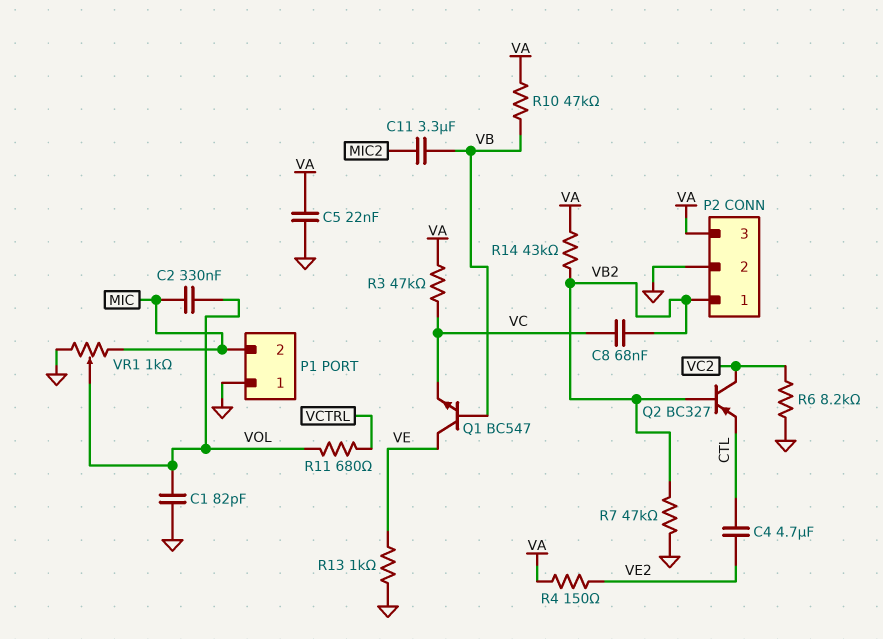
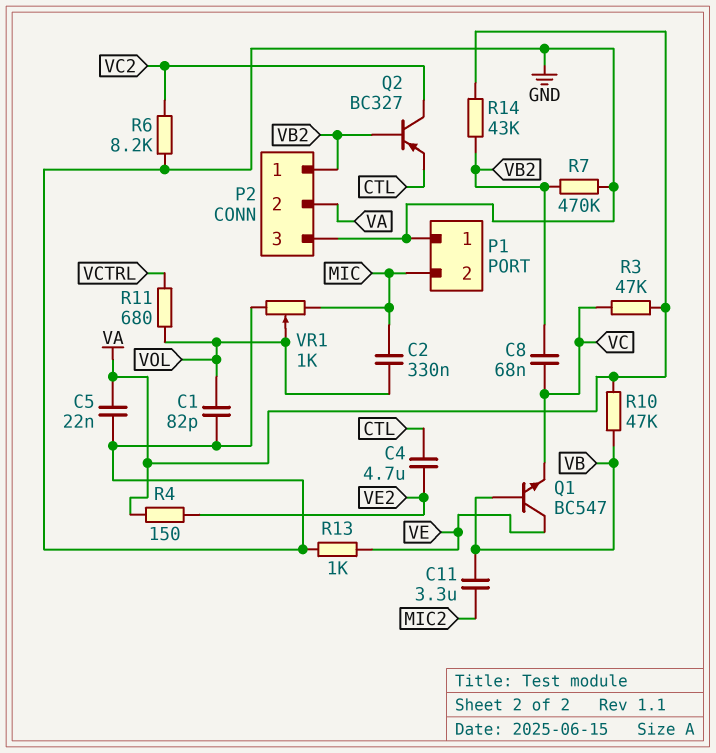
P2 pin 2: GND -> VA
P2 pin 3: VA -> GND
R7: 47k (GND, VB2) -> 470k (GND, VB2)

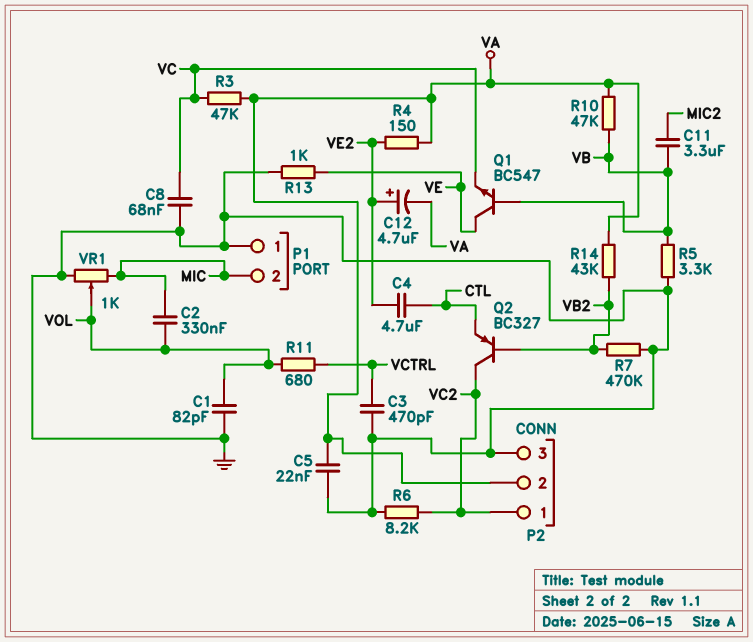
C3: none -> 470pF (GND, VCTRL)
C8: 68nF (VB2, VC) -> 68nF (GND, VC)
C12: none -> 4.7uF (plus VE2, minus VA)
P2 pin 1: VB2 -> VC2
R5: none -> 3.3k (GND, VB)

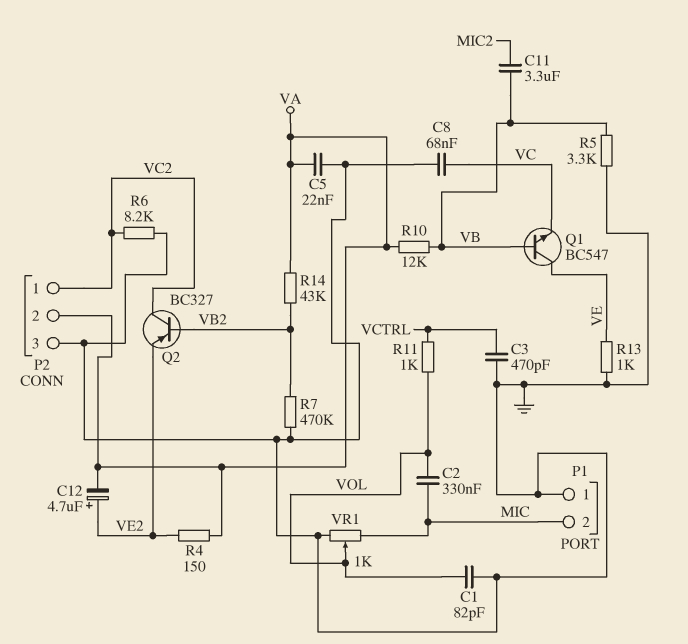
C4: 4.7uF (CTL, VE2) -> none
Q2: PNP BC327 (B VB2, C VC2, E CTL) -> PNP BC327 (B VB2, C VC2, E VE2)
R3: 47k (VA, VC) -> none
R10: 47k (VA, VB) -> 12k (VA, VB)
R11: 680 (VCTRL, VOL) -> 1k (VCTRL, VOL)

